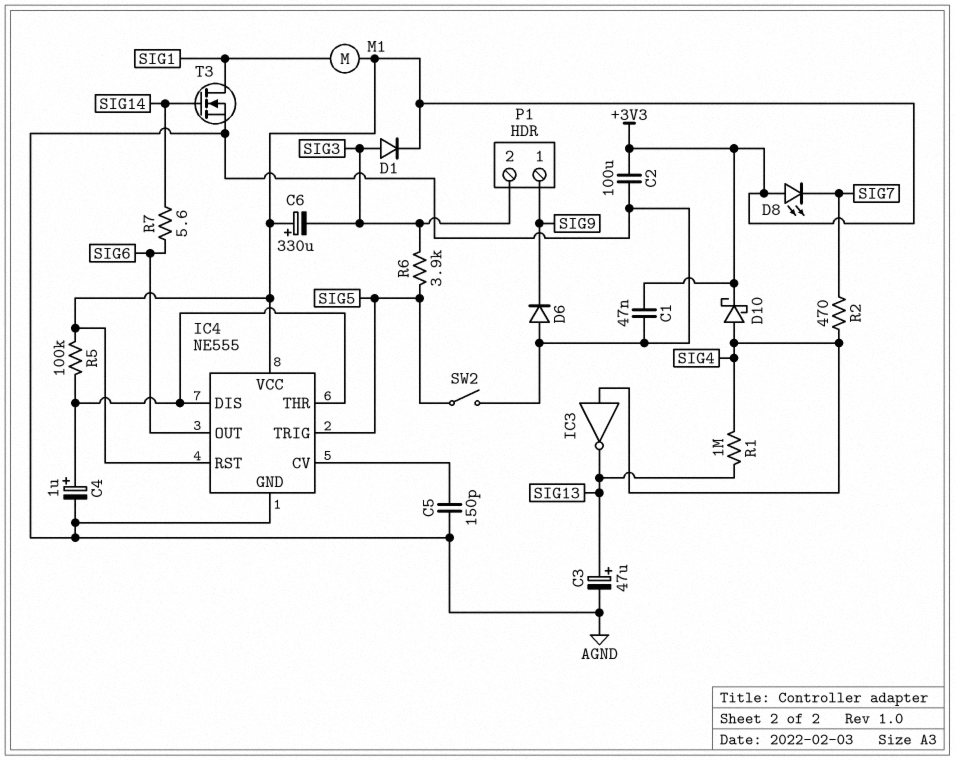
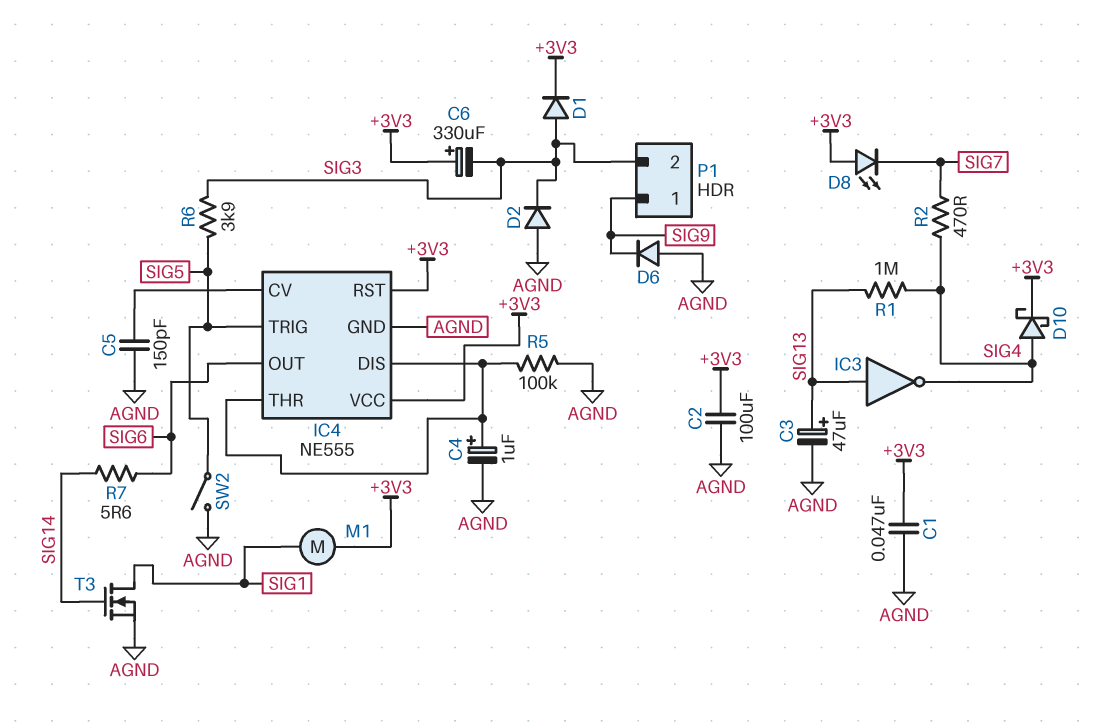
D2: none -> diode (A AGND, K SIG3)
IC3: NOT (in SIG4, out SIG13) -> NOT (in SIG13, out SIG4)
R5: 100k (+3V3, IC4/DIS) -> 100k (AGND, IC4/DIS)

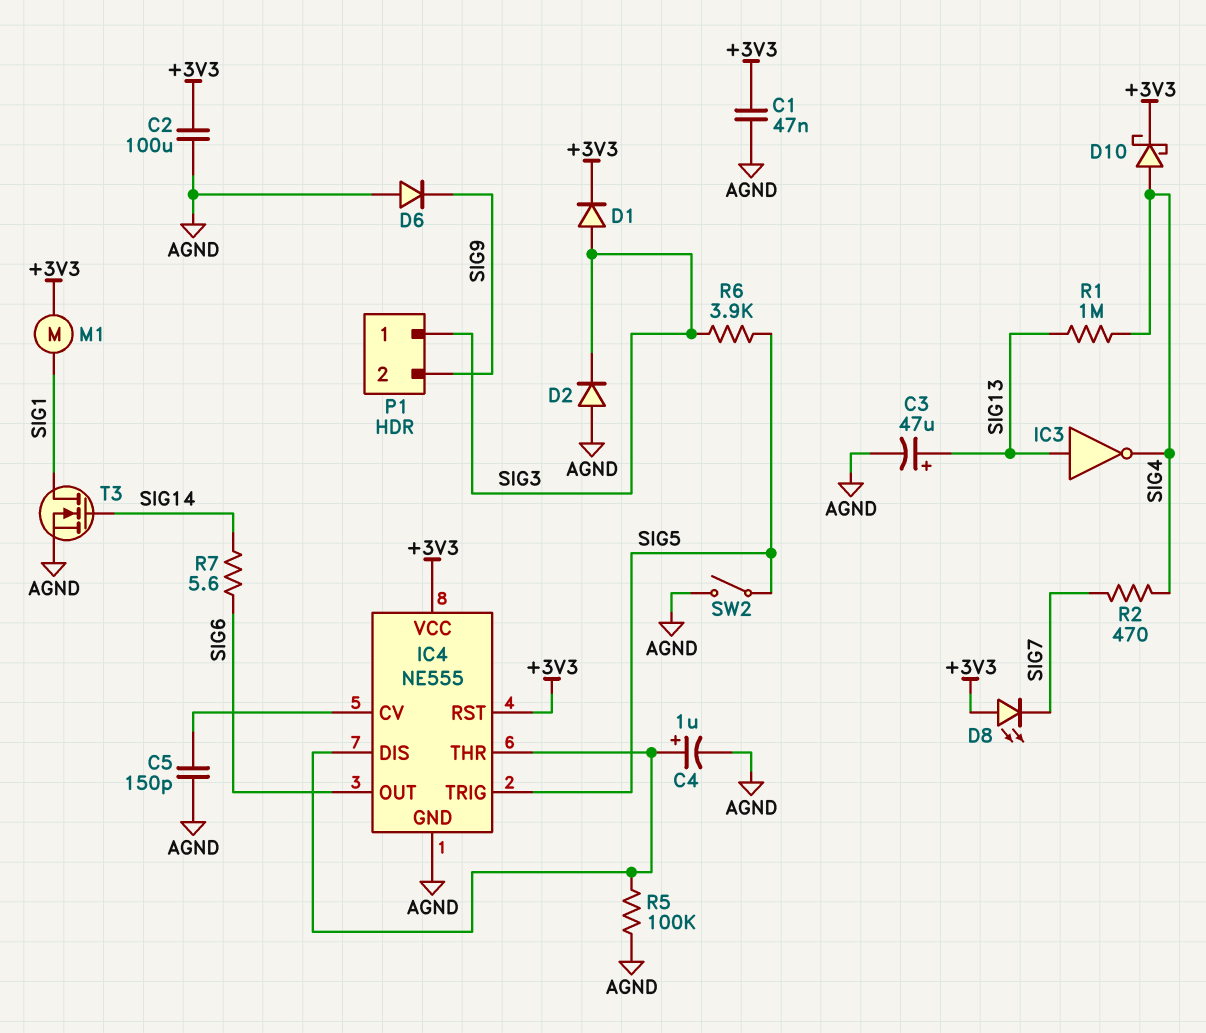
C6: 330uF (plus +3V3, minus SIG3) -> none
P1 pin 1: SIG9 -> SIG3
P1 pin 2: SIG3 -> SIG9

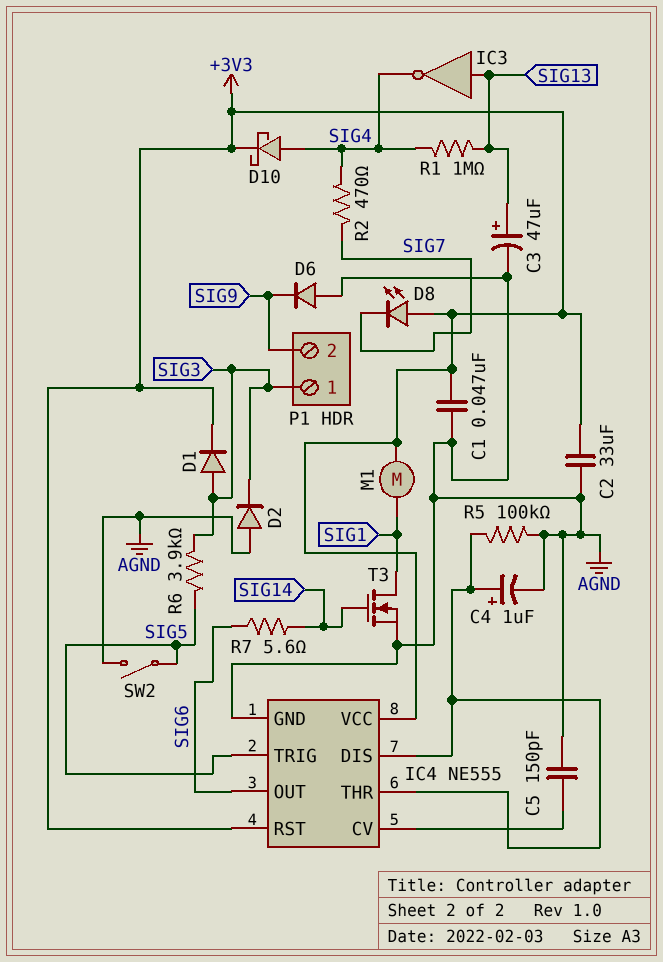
C2: 100uF (+3V3, AGND) -> 33uF (+3V3, AGND)

